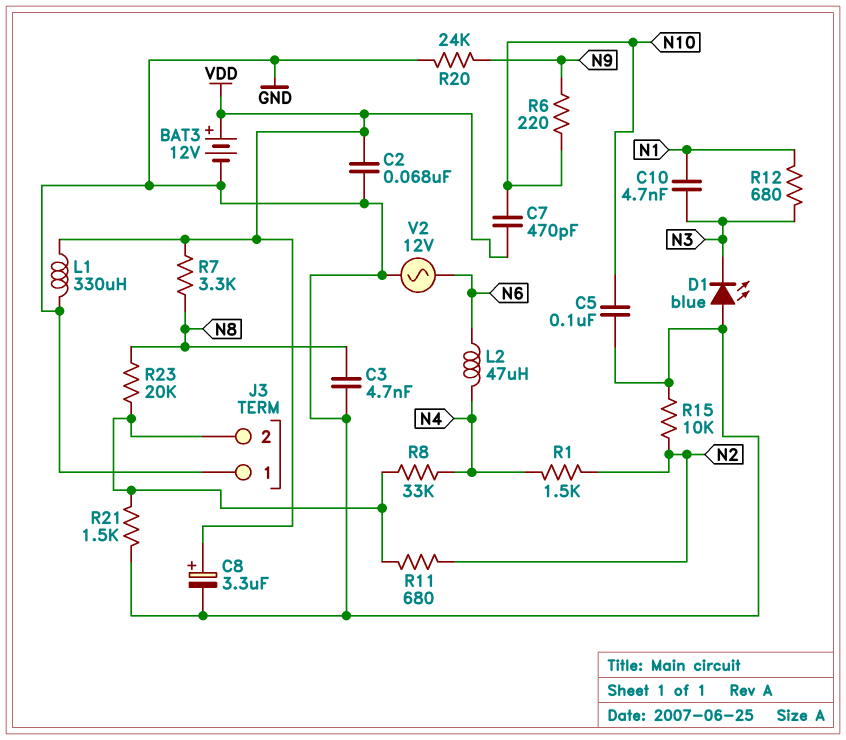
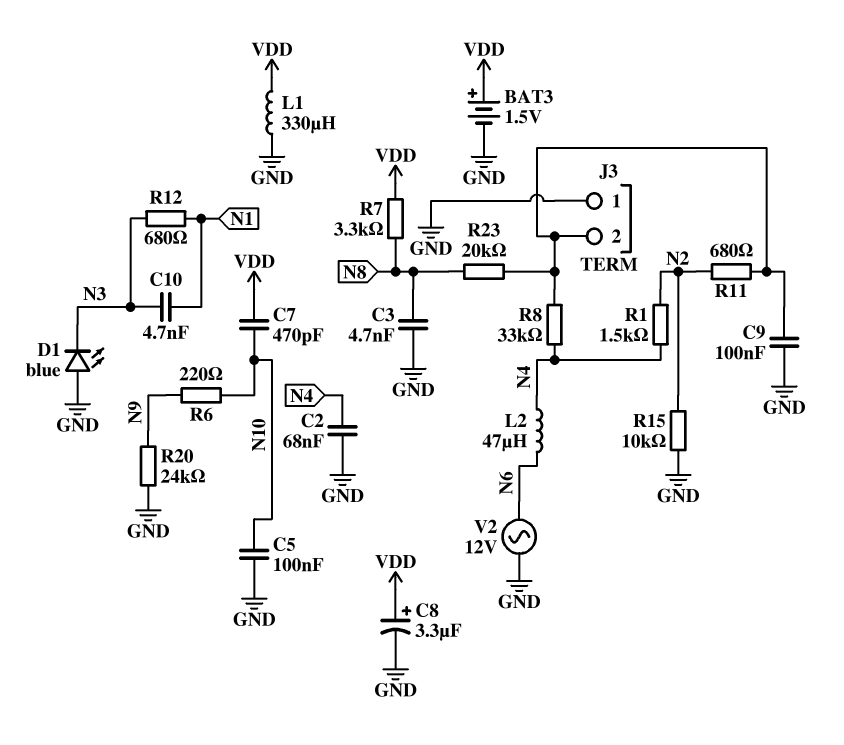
BAT3: 12V (plus VDD, minus GND) -> 1.5V (plus VDD, minus GND)
C2: 68nF (GND, VDD) -> 68nF (GND, N4)
C9: none -> 100nF (GND, J3/2)
R21: 1.5k (GND, J3/2) -> none

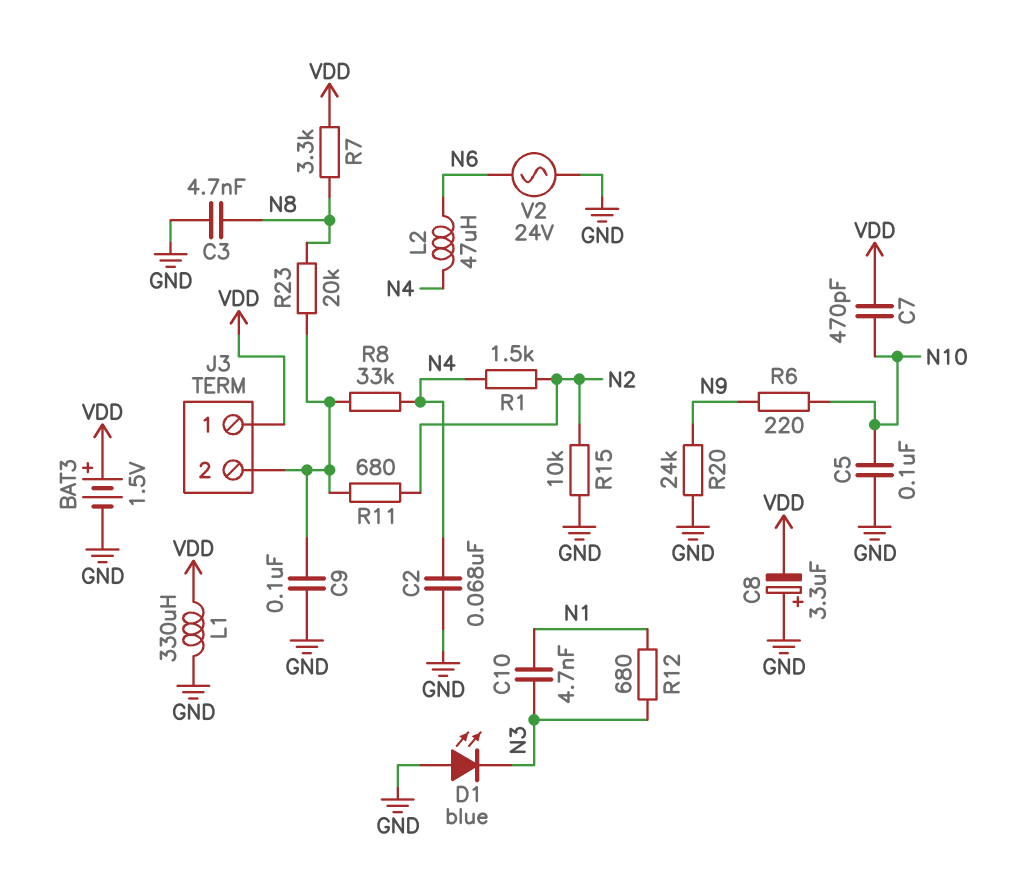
C8: 3.3uF (plus VDD, minus GND) -> 3.3uF (plus GND, minus VDD)
J3 pin 1: GND -> VDD
V2: AC 12V (GND, N6) -> AC 24V (GND, N6)

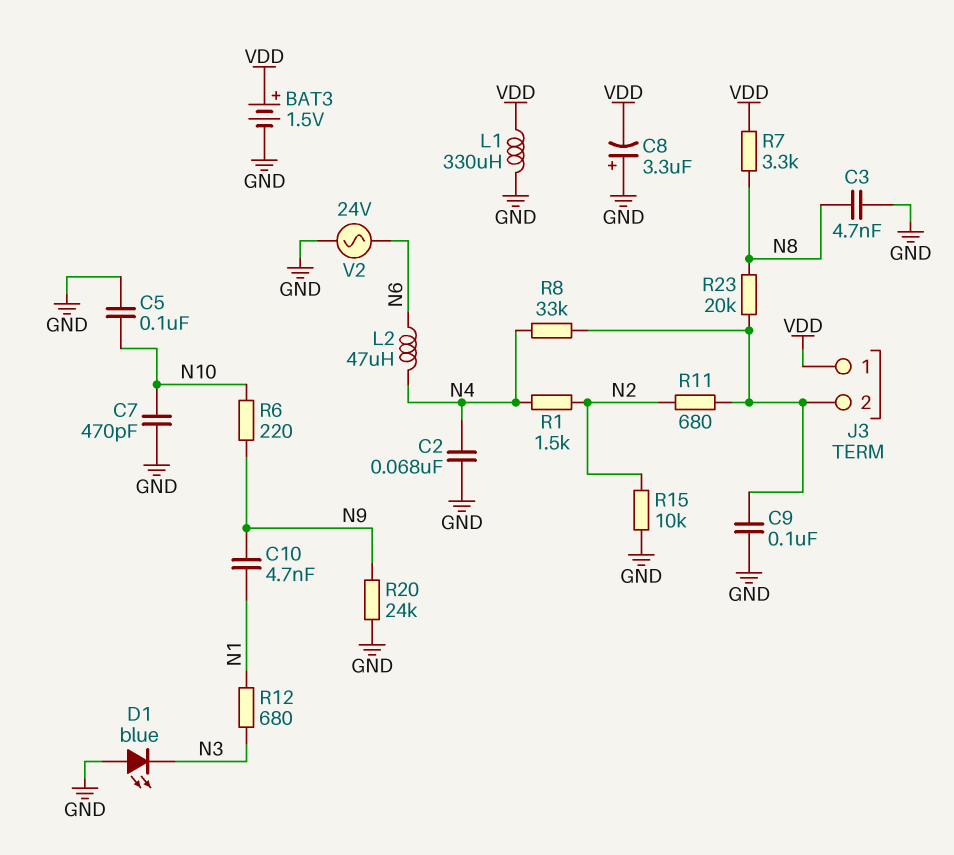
C7: 470pF (N10, VDD) -> 470pF (GND, N10)
C10: 4.7nF (N1, N3) -> 4.7nF (N1, N9)

